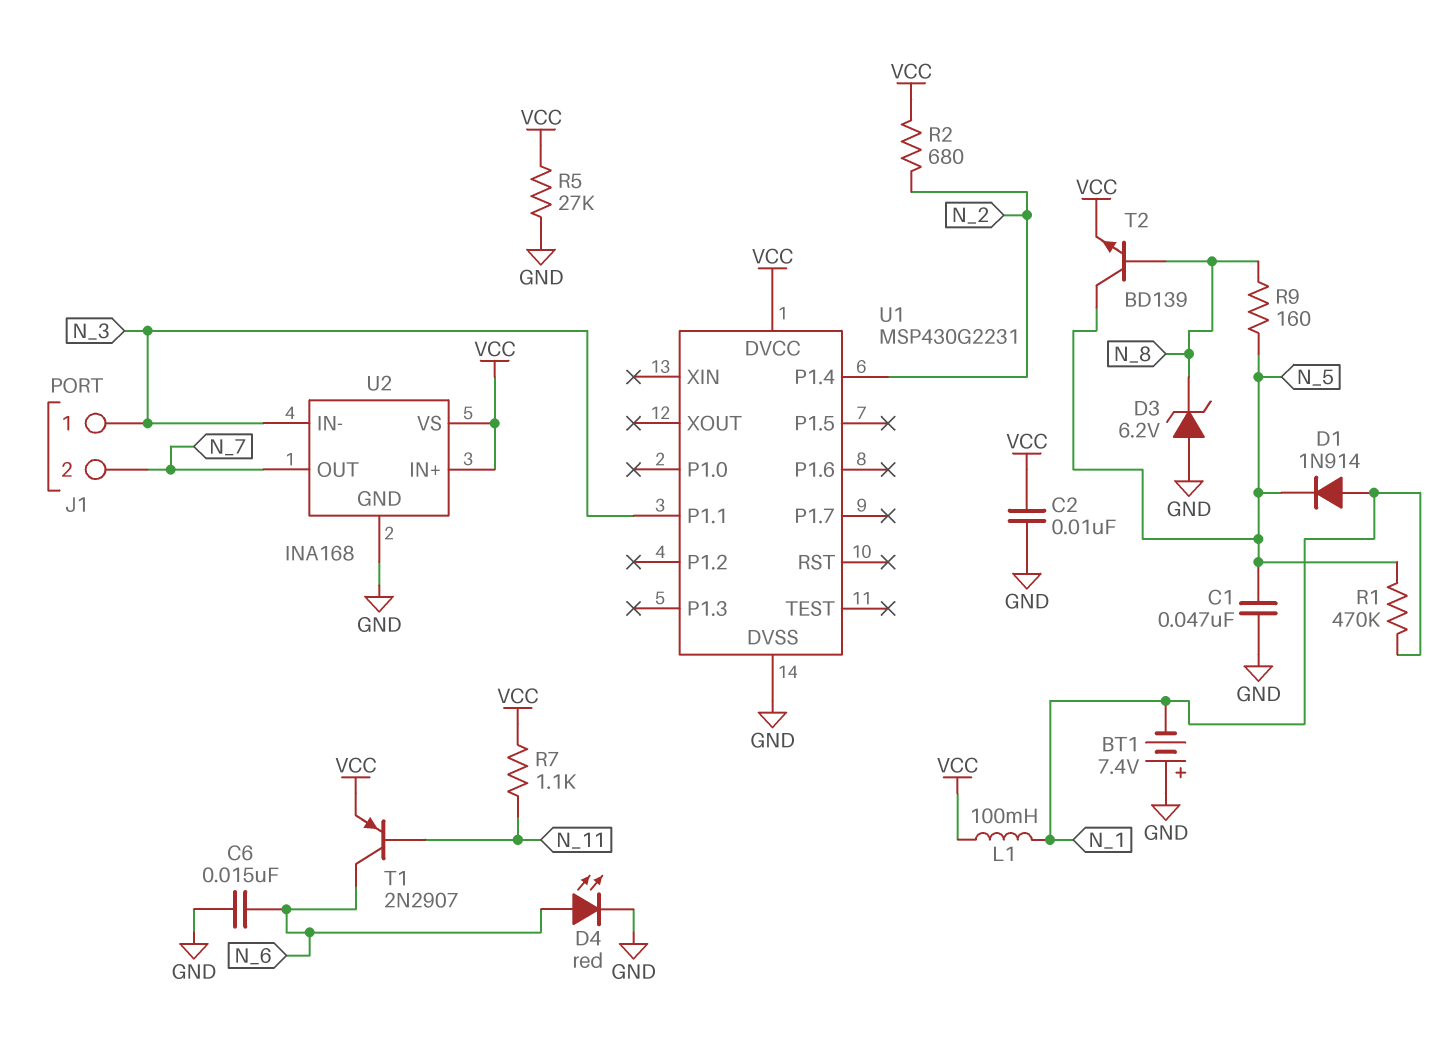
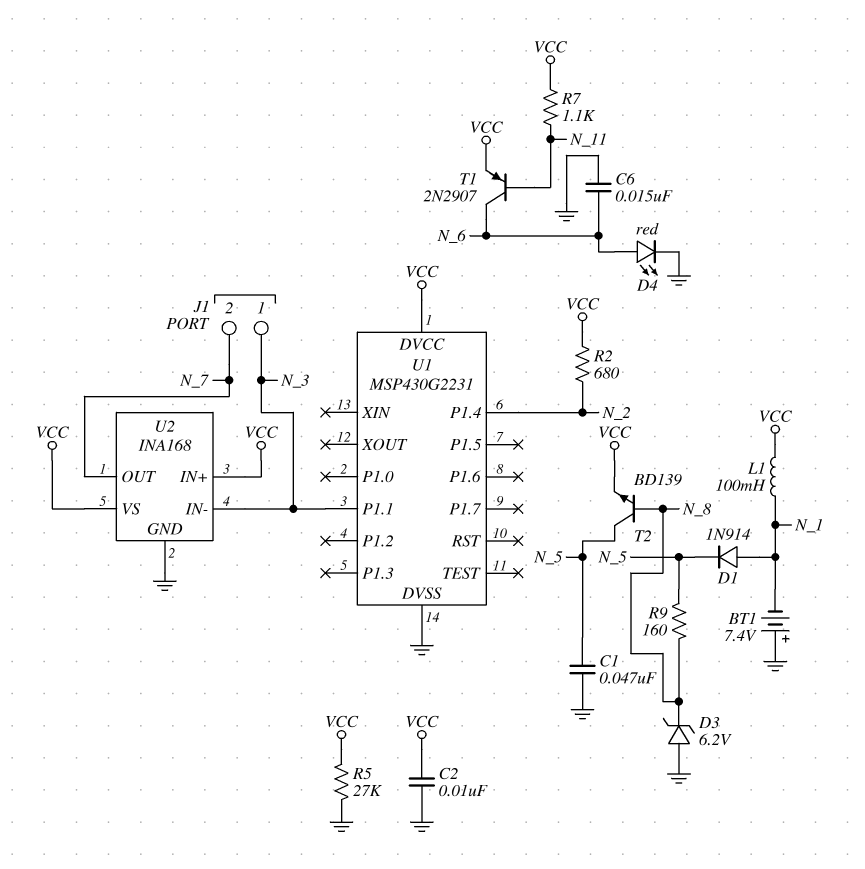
R1: 470k (N_1, N_5) -> none

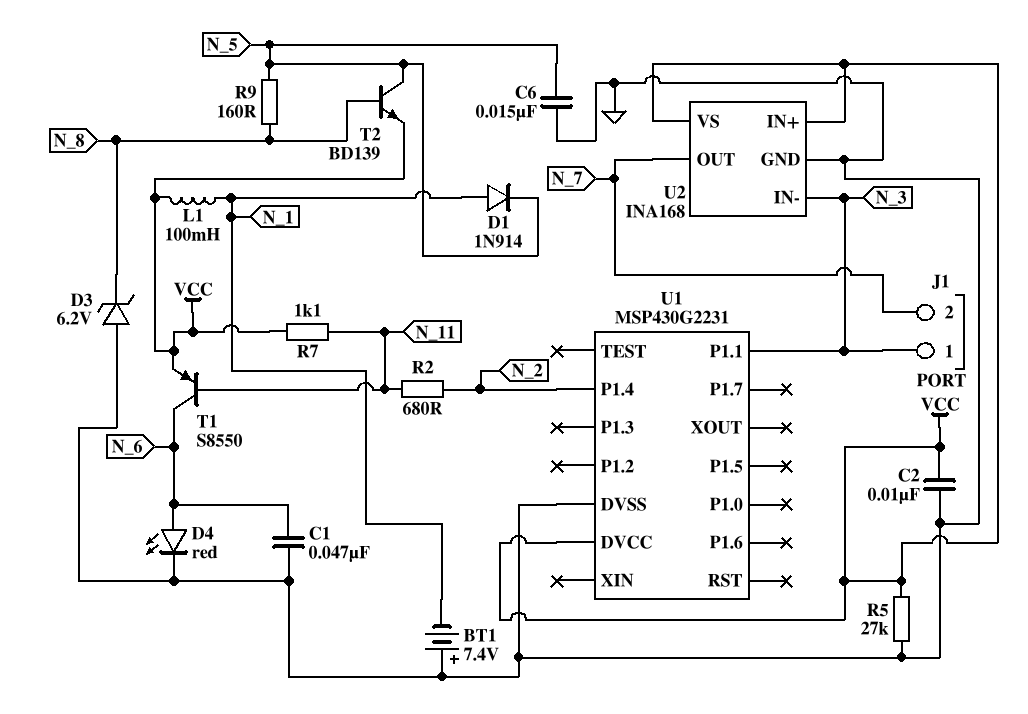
C1: 47nF (GND, N_5) -> 47nF (GND, N_6)
C6: 15nF (GND, N_6) -> 15nF (GND, N_5)
R2: 680 (N_2, VCC) -> 680 (N_2, N_11)
T1: PNP 2N2907 (B N_11, C N_6, E VCC) -> PNP S8550 (B N_11, C N_6, E VCC)

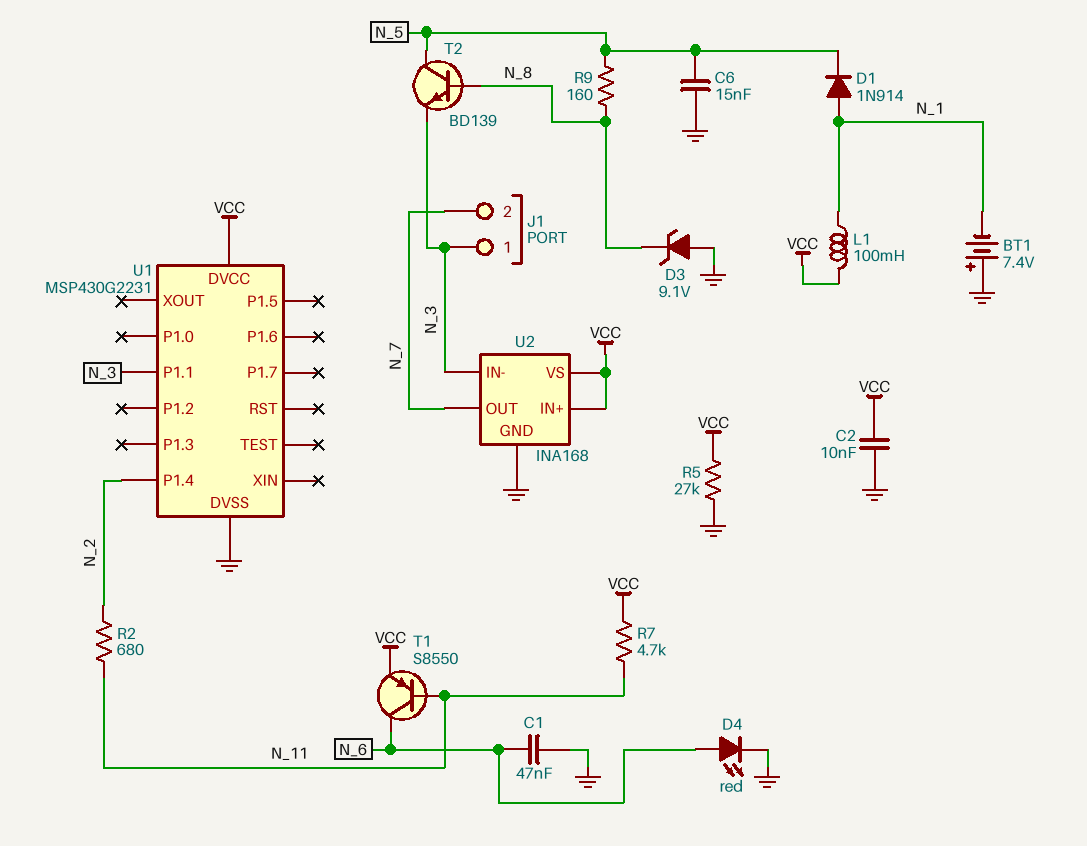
D3: zener 6.2V (A GND, K N_8) -> zener 9.1V (A GND, K N_8)
R7: 1.1k (N_11, VCC) -> 4.7k (N_11, VCC)
T2: NPN BD139 (B N_8, C N_5, E VCC) -> NPN BD139 (B N_8, C N_5, E N_3)

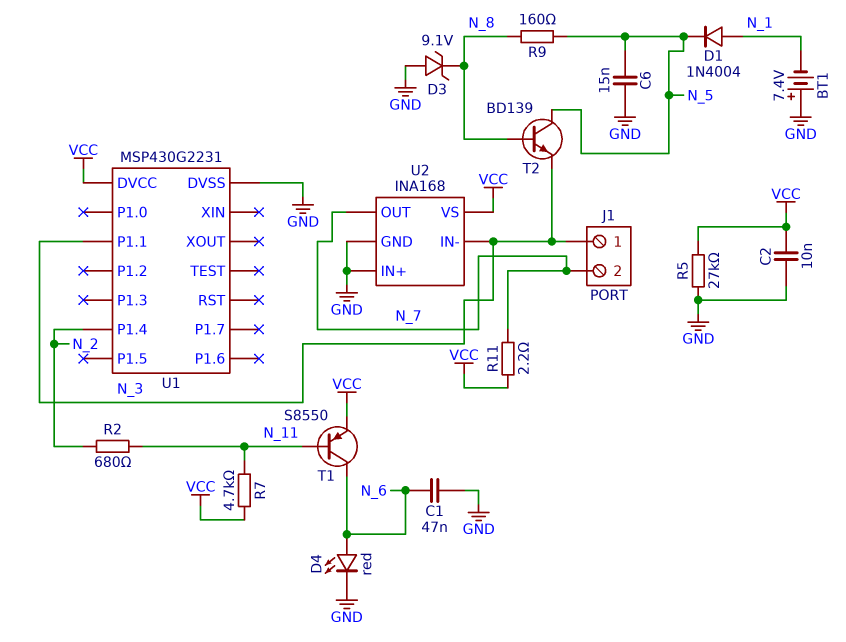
D1: diode 1N914 (A N_1, K N_5) -> diode 1N4004 (A N_1, K N_5)
L1: 100mH (N_1, VCC) -> none
R11: none -> 2.2 (N_7, VCC)
U2 pin IN+: VCC -> GND

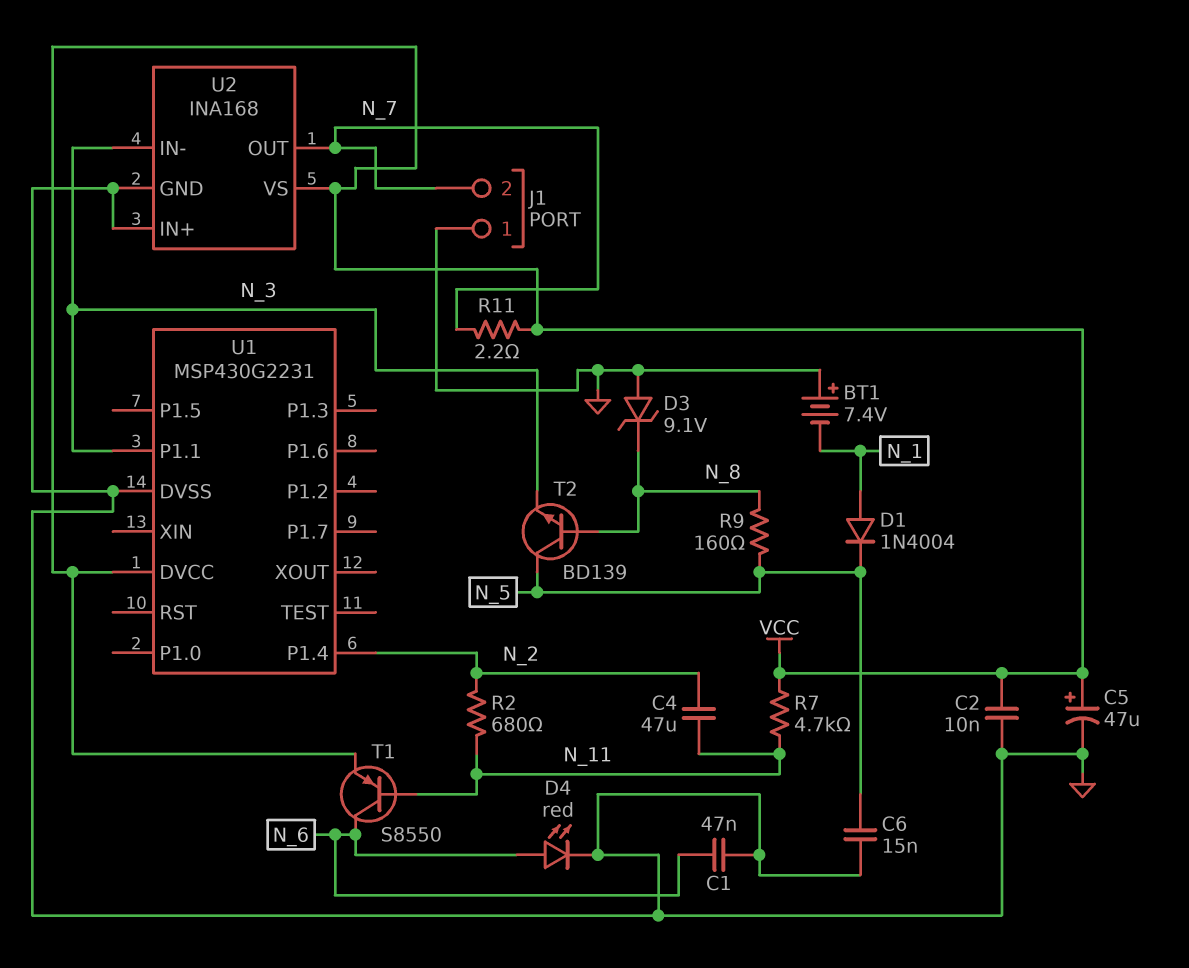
C4: none -> 47uF (N_2, N_11)
C5: none -> 47uF (plus VCC, minus GND)
J1 pin 1: N_3 -> GND
R5: 27k (GND, VCC) -> none

